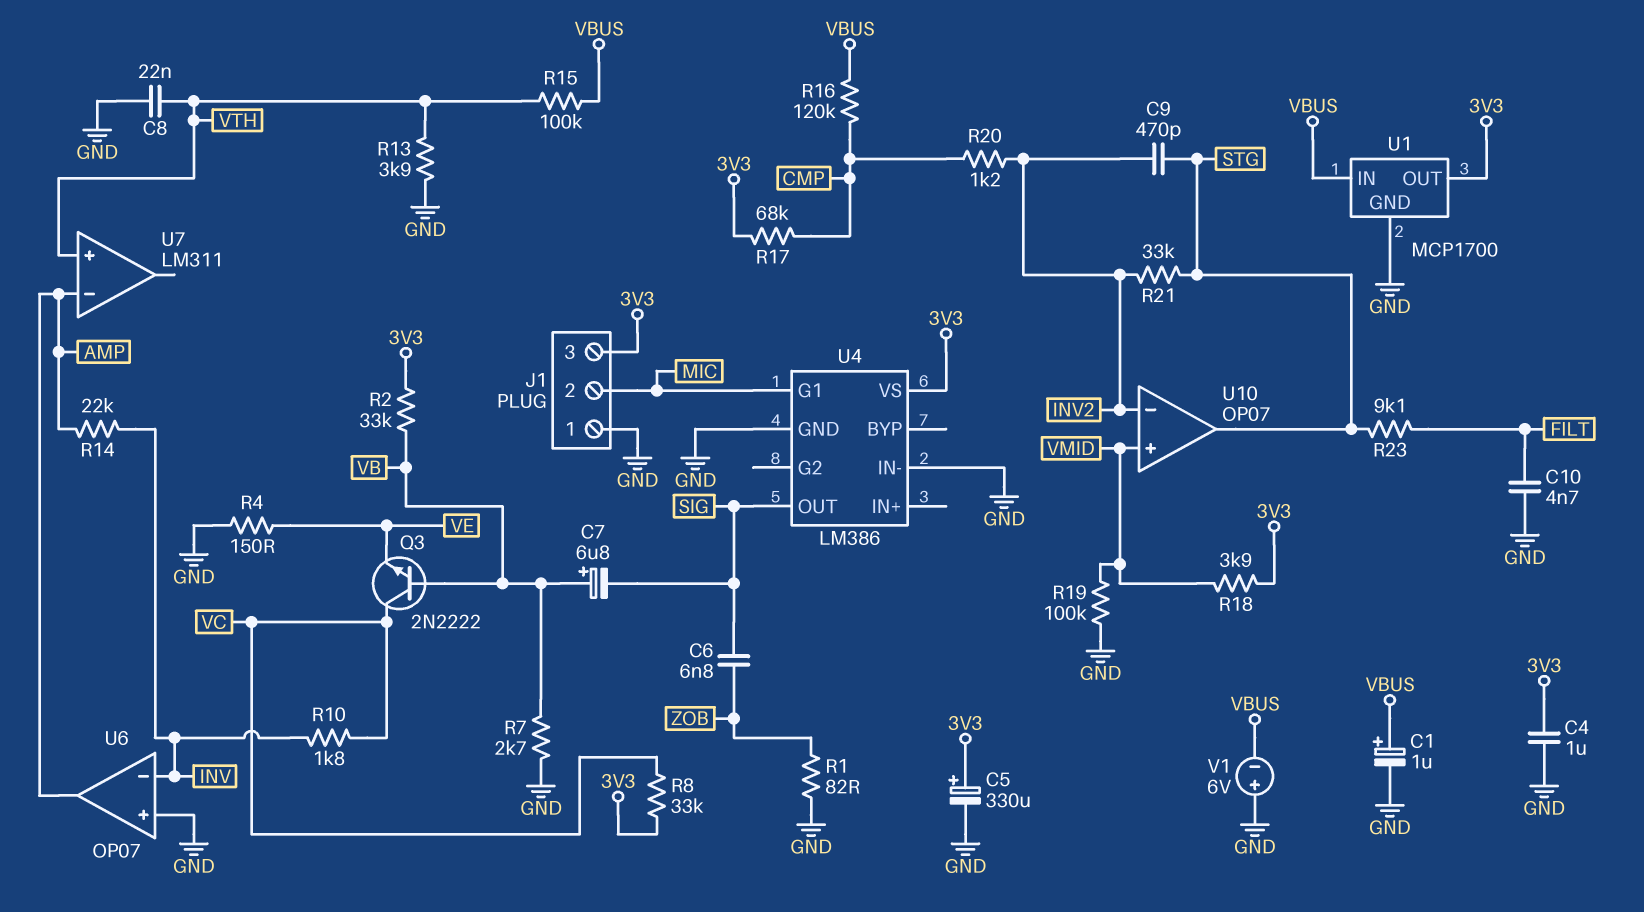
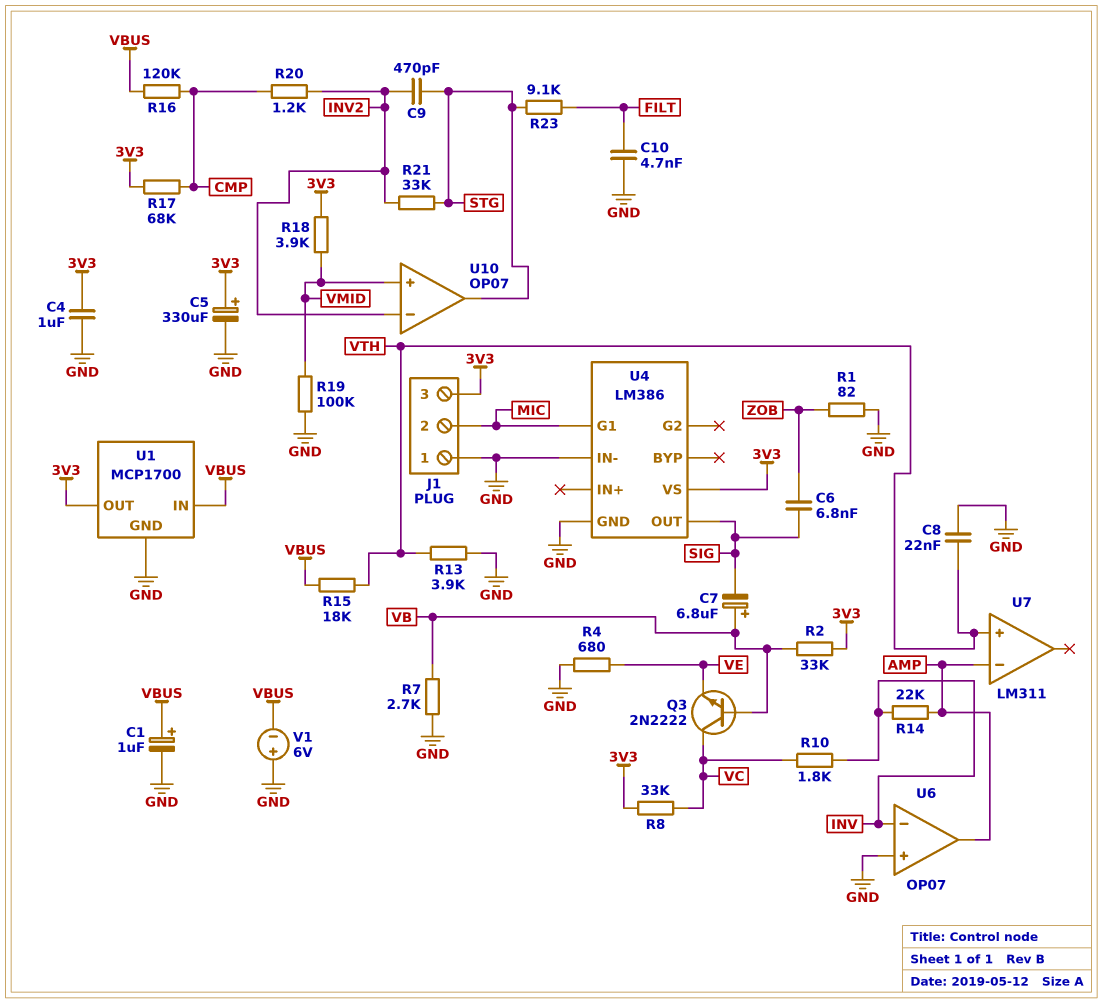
R4: 150 (GND, VE) -> 680 (GND, VE)
R15: 100k (VBUS, VTH) -> 18k (VBUS, VTH)

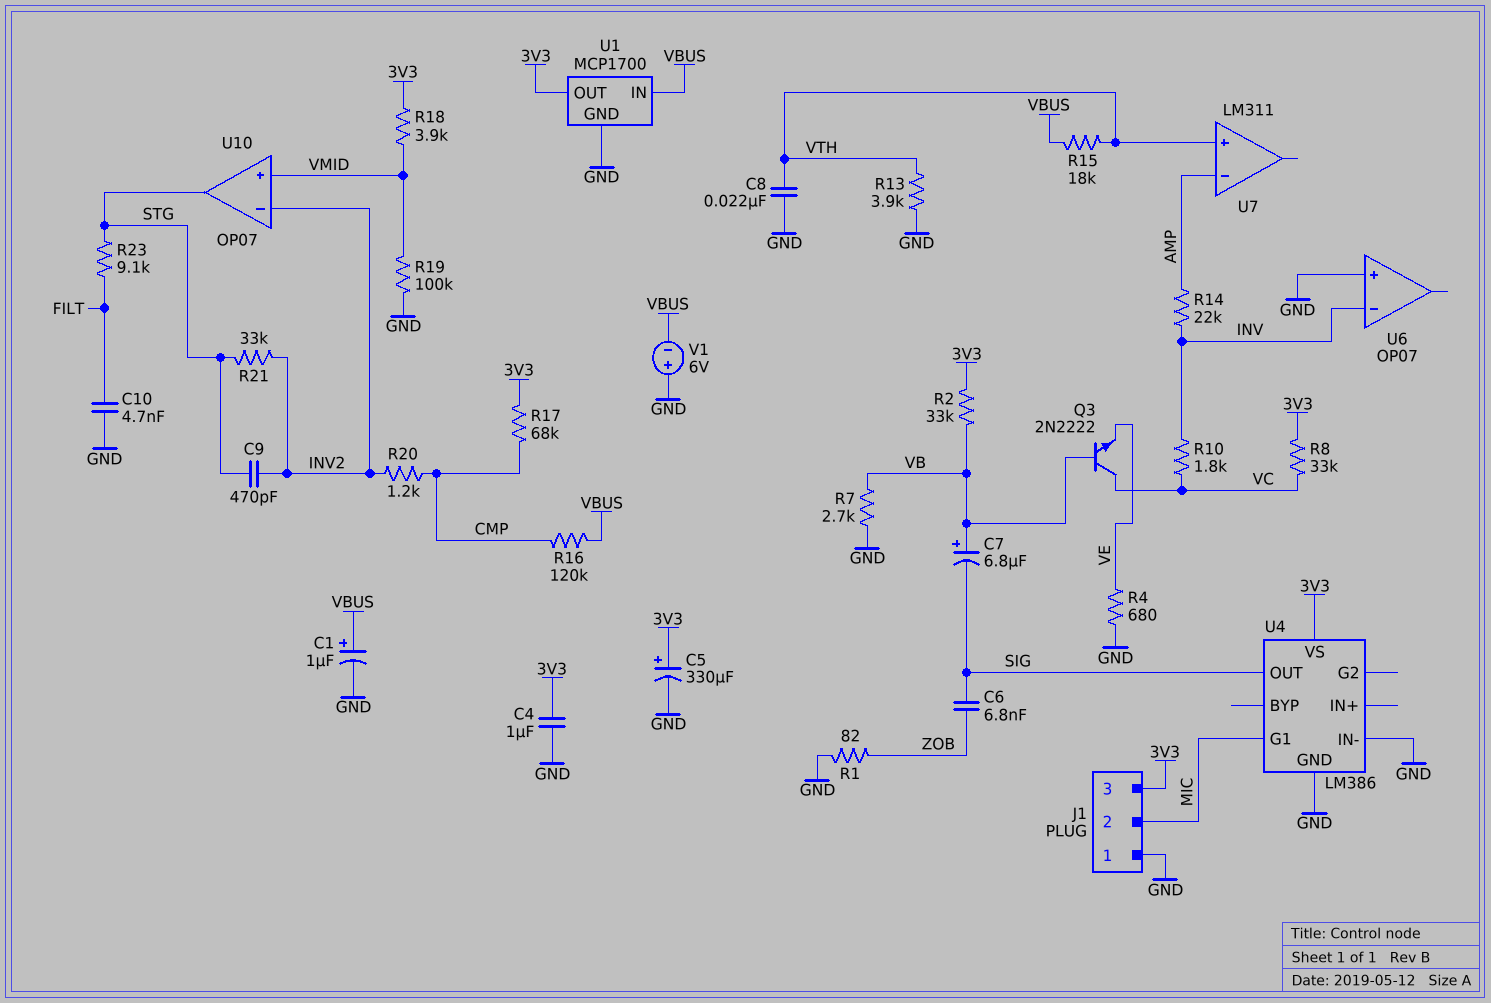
U6 pin out: AMP -> none

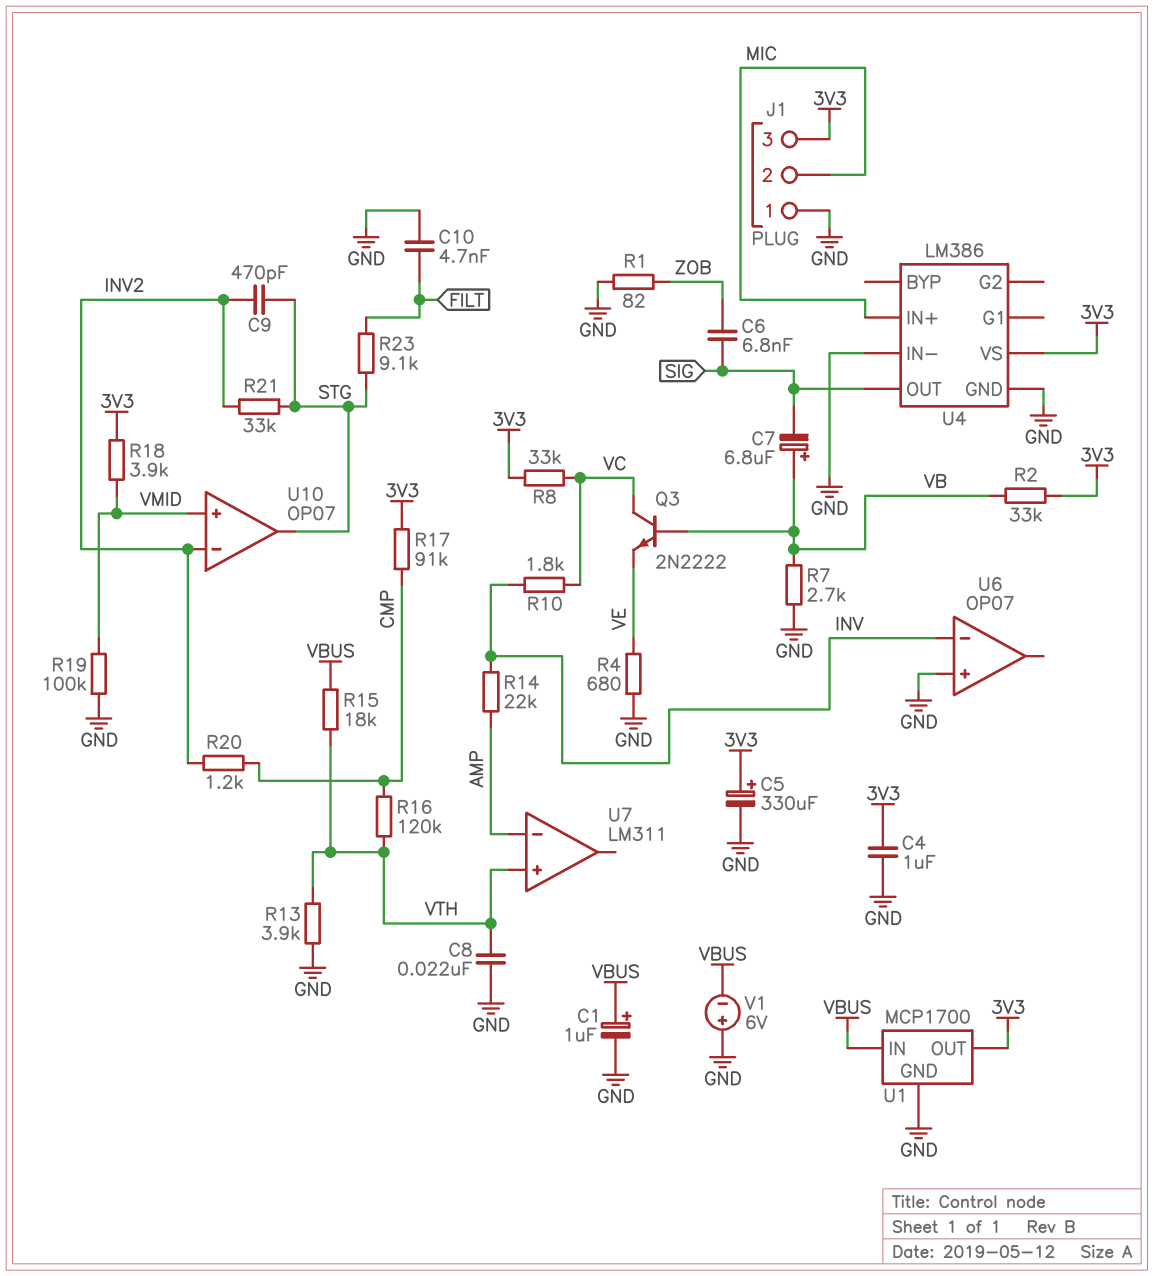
R16: 120k (CMP, VBUS) -> 120k (CMP, VTH)
R17: 68k (3V3, CMP) -> 91k (3V3, CMP)
U4 pin G1: MIC -> none
U4 pin IN+: none -> MIC

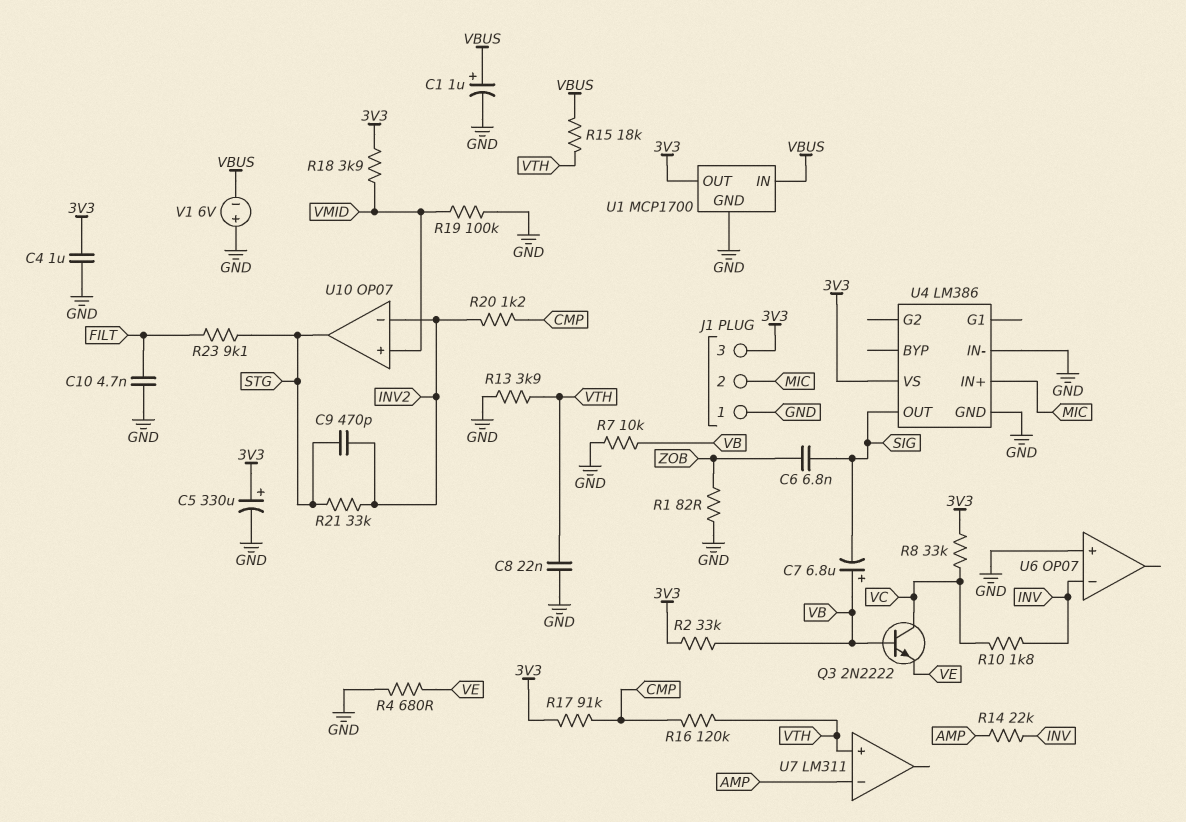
R7: 2.7k (GND, VB) -> 10k (GND, VB)

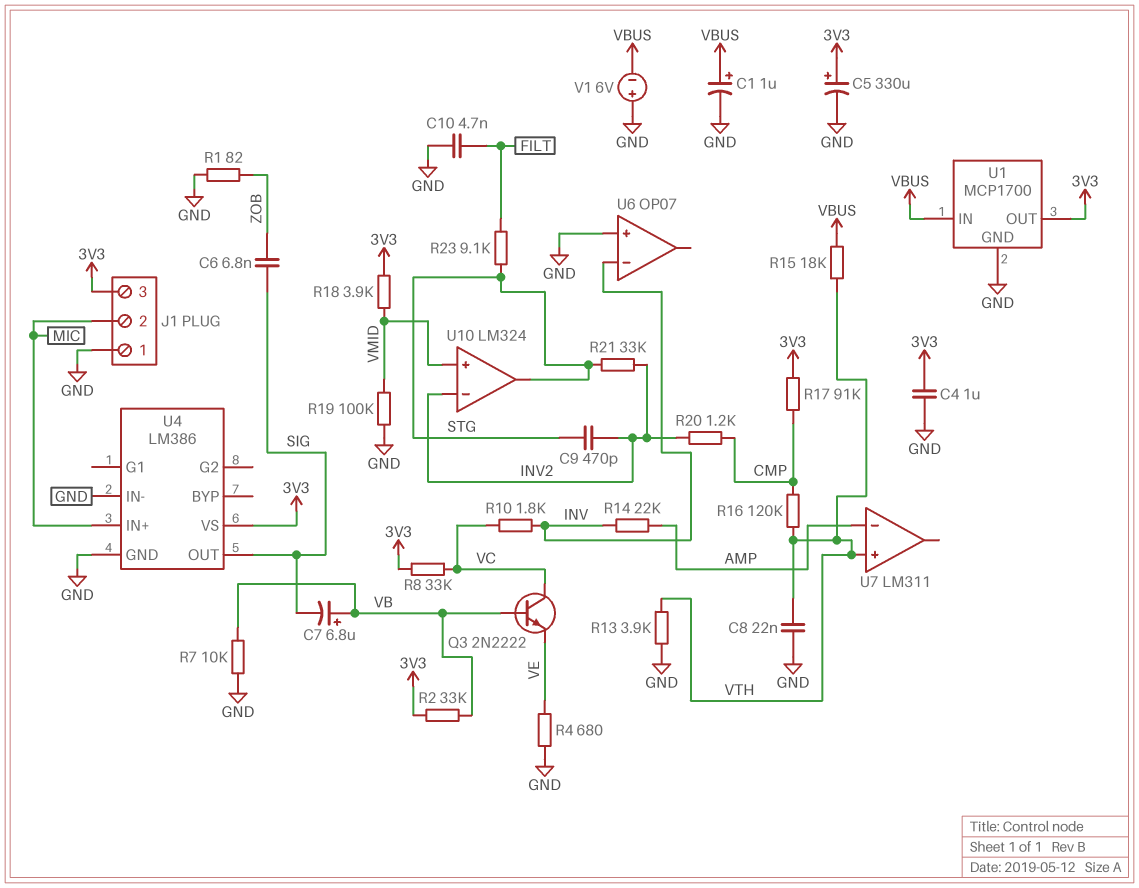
U10: OP07 -> LM324

